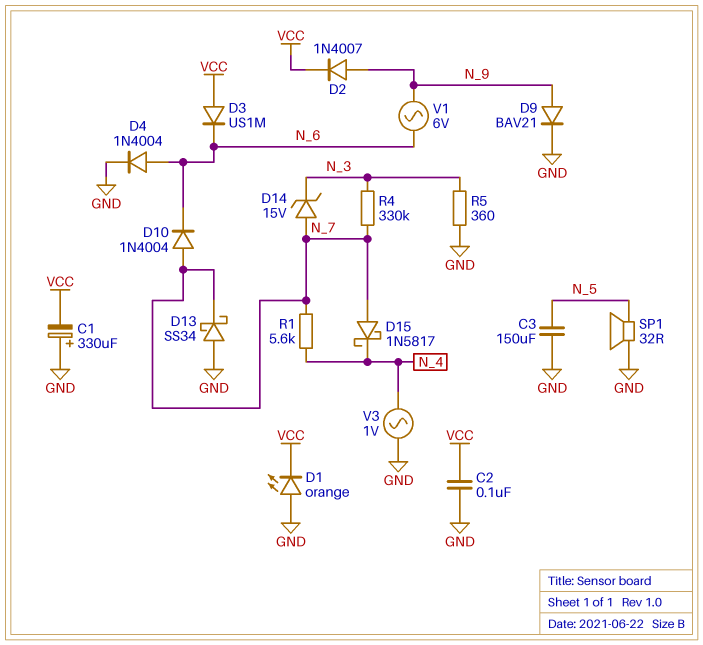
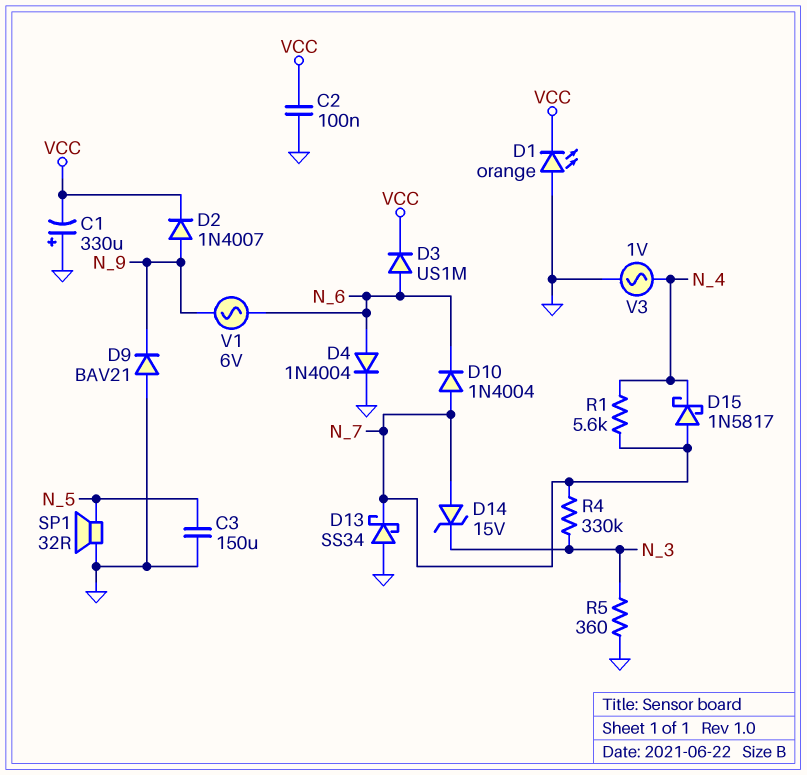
D3: diode US1M (A VCC, K N_6) -> diode US1M (A N_6, K VCC)
D9: diode BAV21 (A N_9, K GND) -> diode BAV21 (A GND, K N_9)

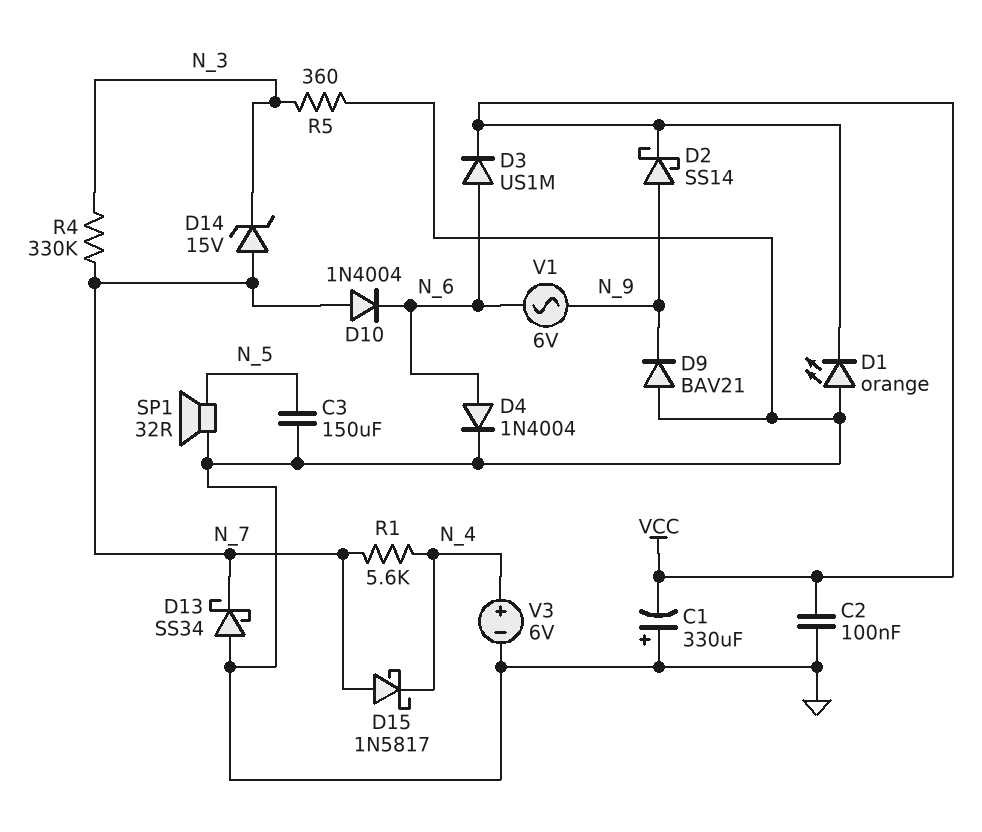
D2: diode 1N4007 (A N_9, K VCC) -> schottky SS14 (A N_9, K VCC)
V3: AC 1V (GND, N_4) -> 6V (plus N_4, minus GND)

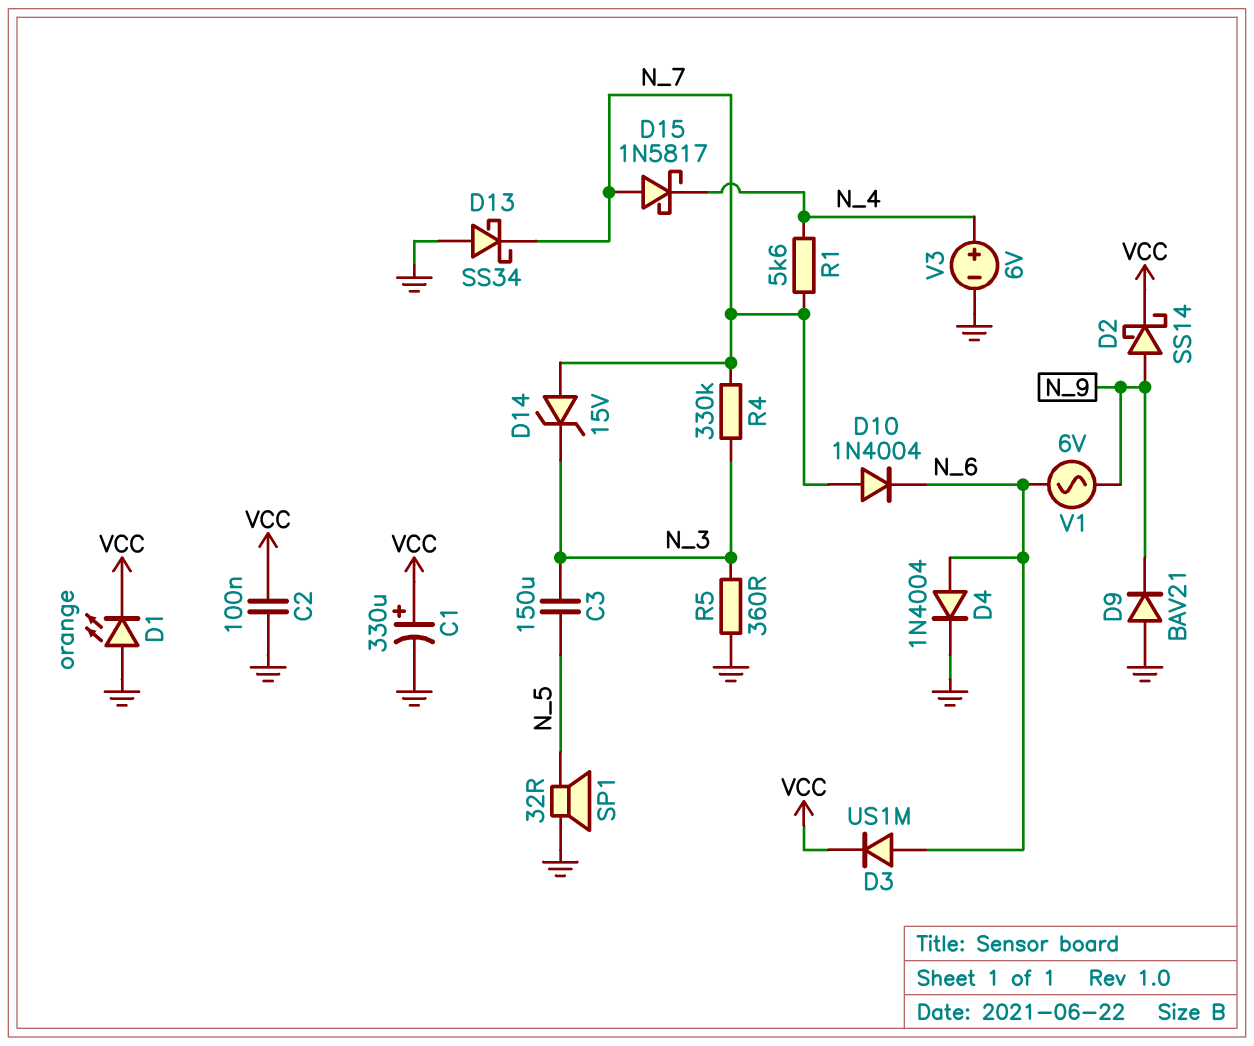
C1: 330uF (plus GND, minus VCC) -> 330uF (plus VCC, minus GND)
C3: 150uF (GND, N_5) -> 150uF (N_3, N_5)

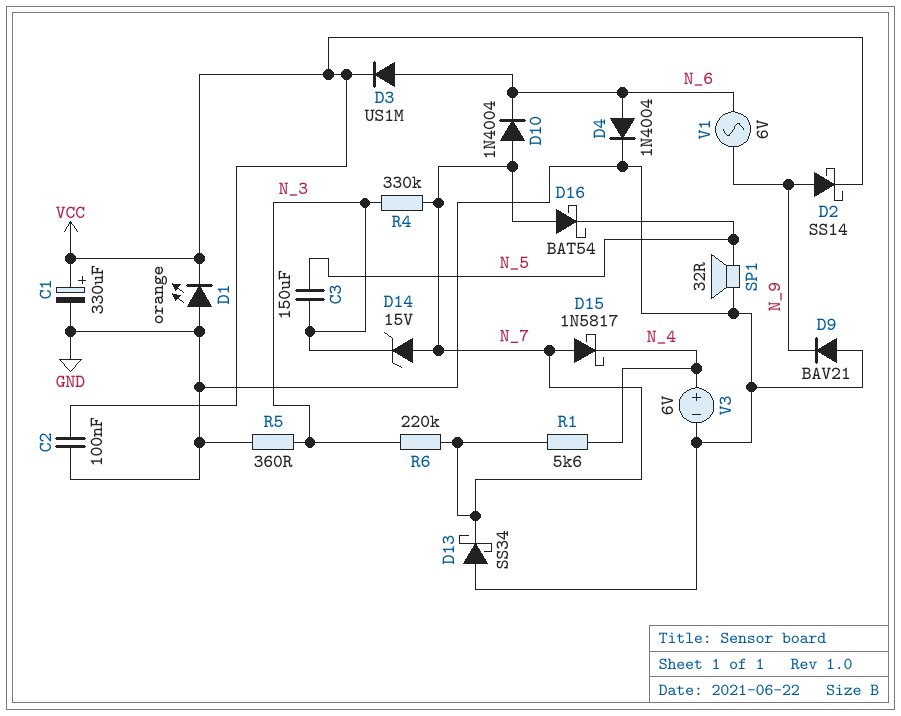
D16: none -> schottky BAT54 (A N_7, K N_5)
R6: none -> 220k (N_3, N_7)

